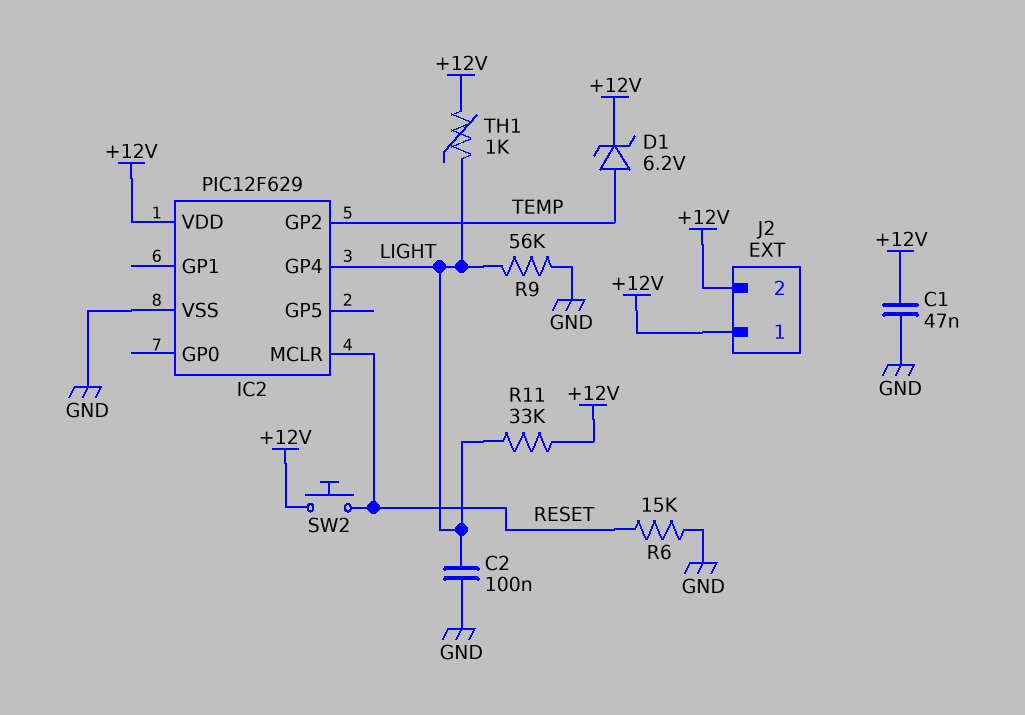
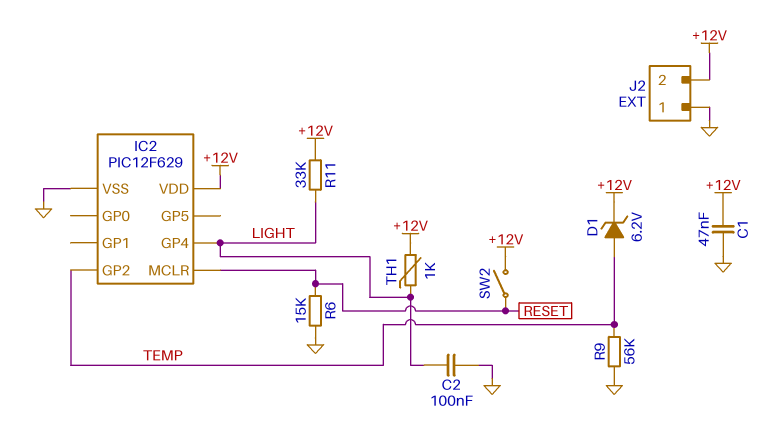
J2 pin 1: +12V -> GND
R9: 56k (GND, LIGHT) -> 56k (GND, TEMP)
SW2: button (+12V, RESET) -> switch (+12V, RESET)

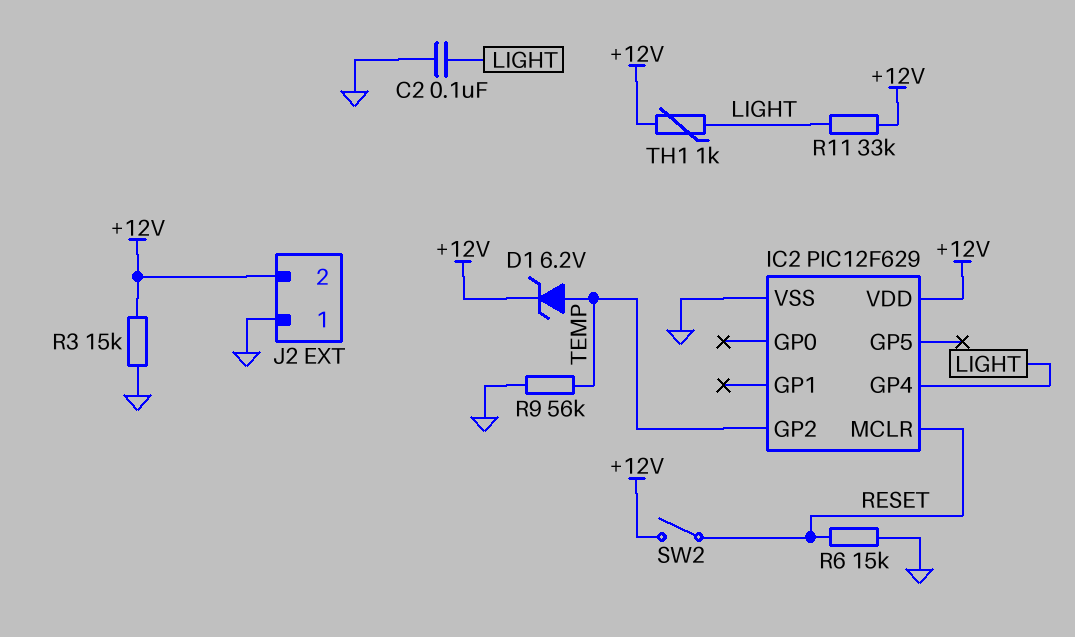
C1: 47nF (+12V, GND) -> none
R3: none -> 15k (+12V, GND)

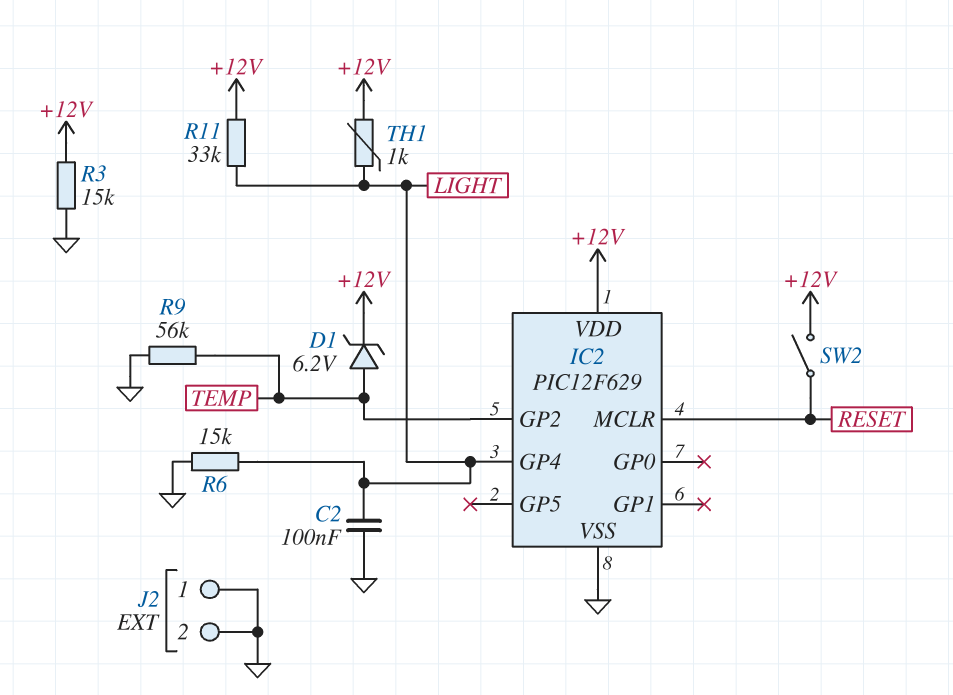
J2 pin 2: +12V -> GND
R6: 15k (GND, RESET) -> 15k (GND, LIGHT)

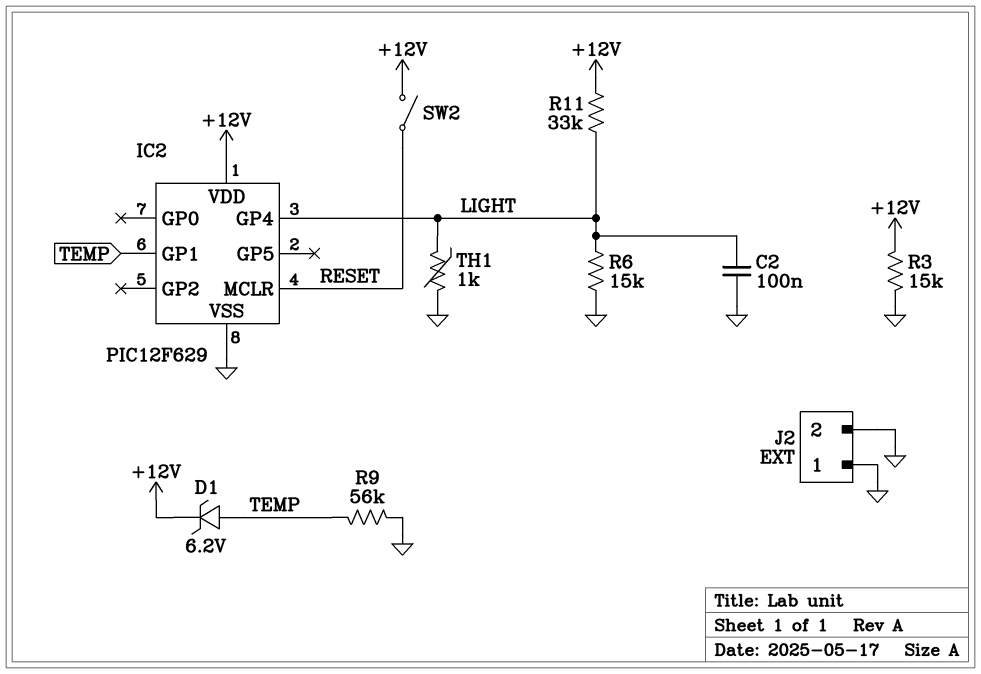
IC2 pin GP1: none -> TEMP
IC2 pin GP2: TEMP -> none
TH1: 1k (+12V, LIGHT) -> 1k (GND, LIGHT)

